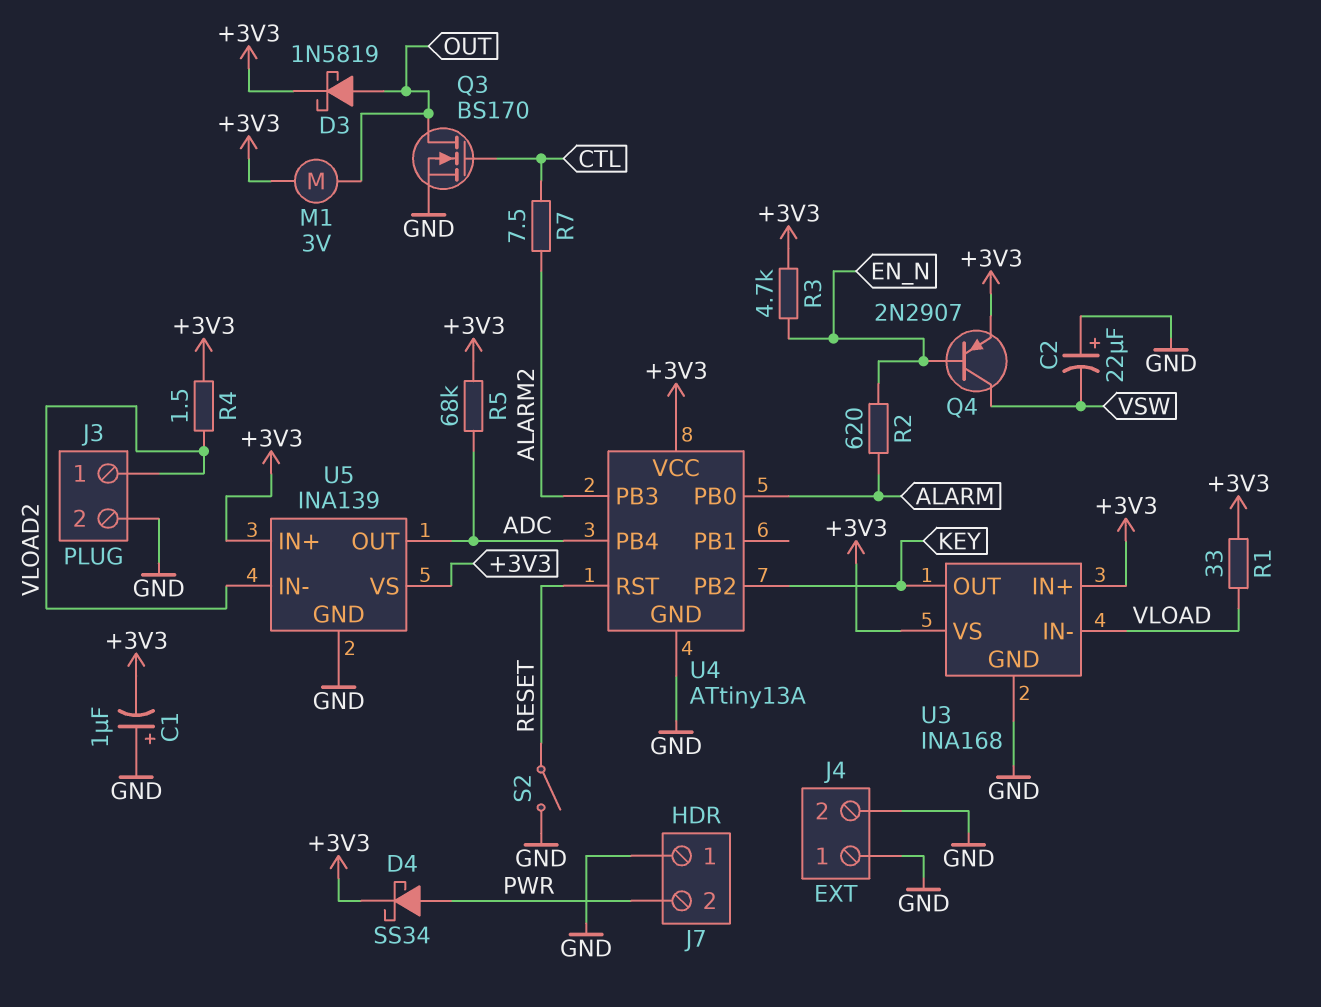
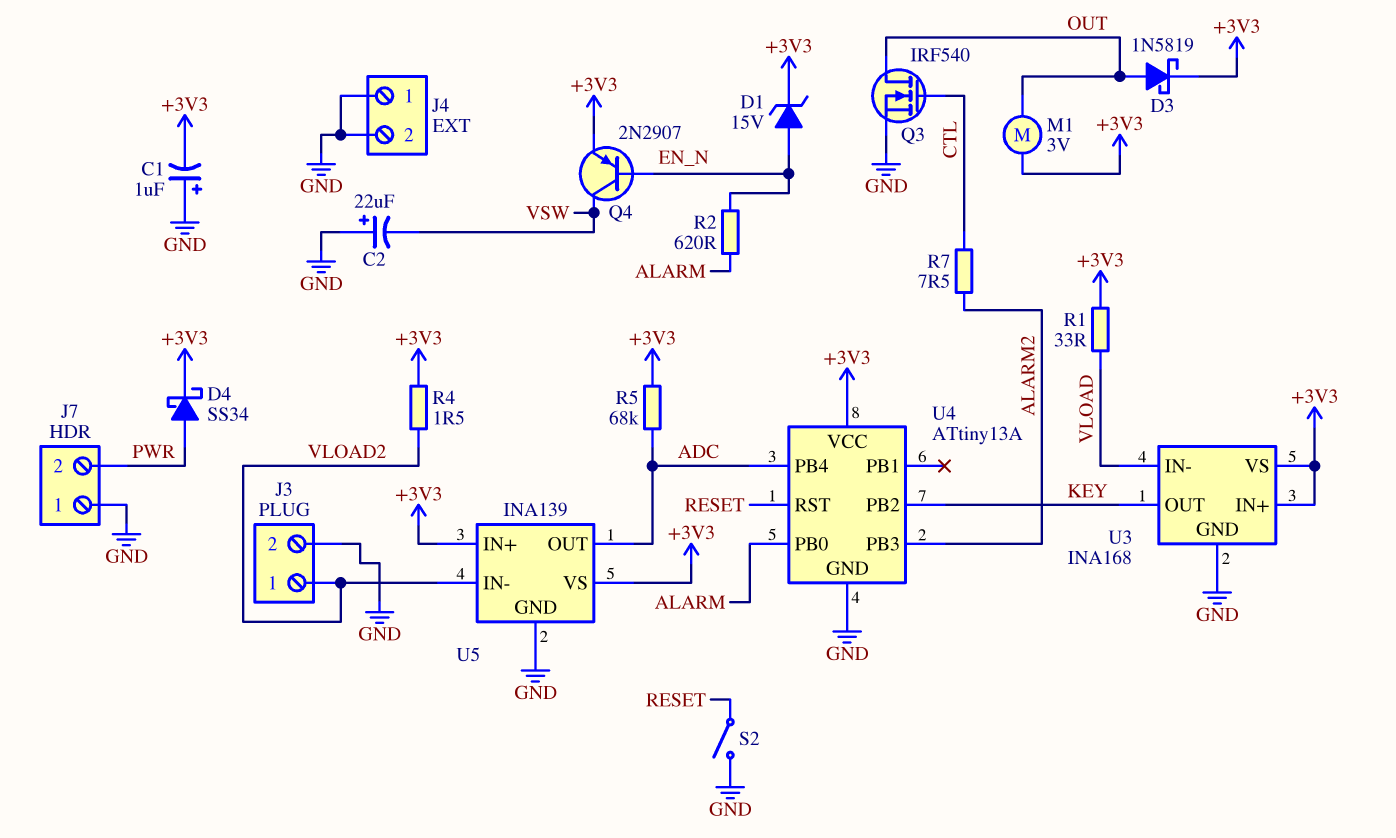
D1: none -> zener 15V (A EN_N, K +3V3)
Q3: NMOS BS170 (G CTL, D OUT, S GND) -> NMOS IRF540 (G CTL, D OUT, S GND)
R3: 4.7k (+3V3, EN_N) -> none

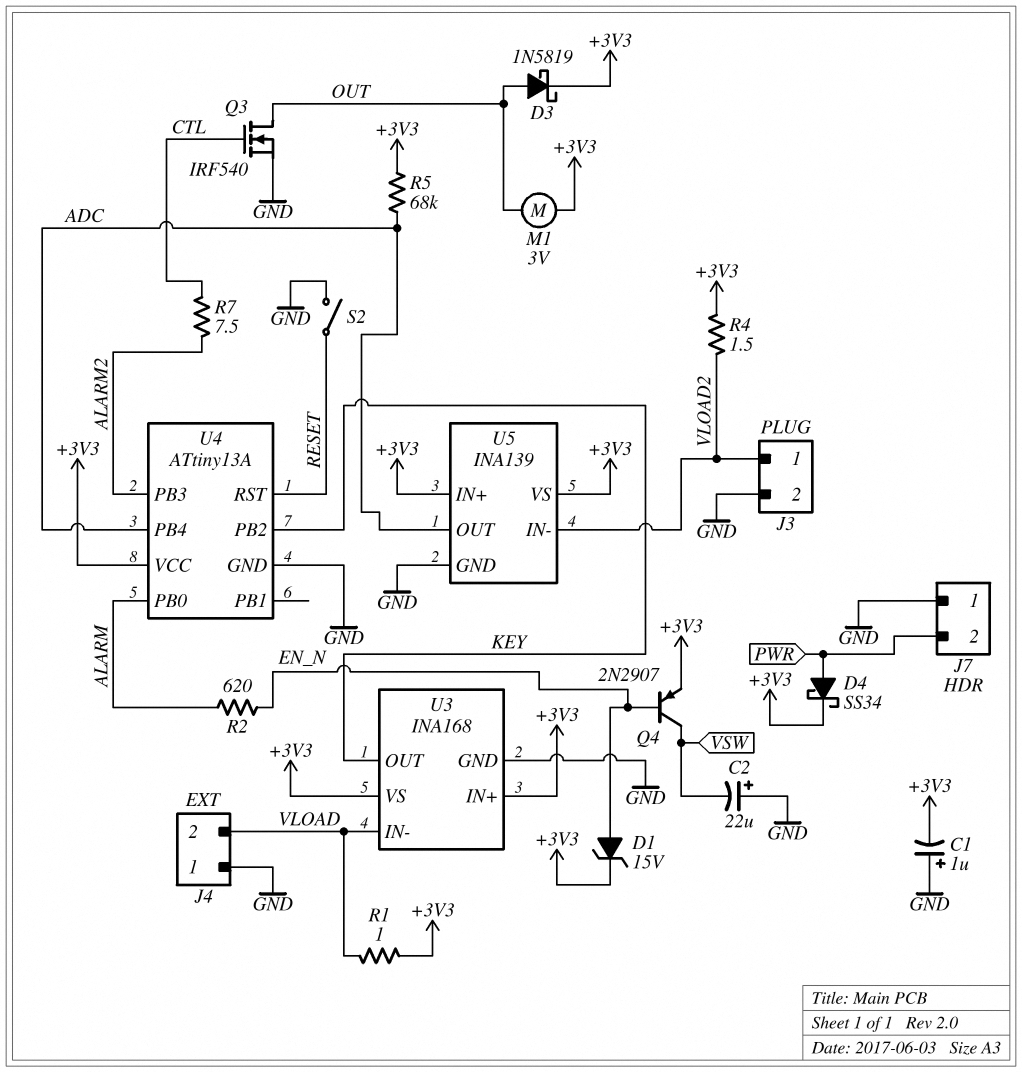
J4 pin 2: GND -> VLOAD
R1: 33 (+3V3, VLOAD) -> 1 (+3V3, VLOAD)

